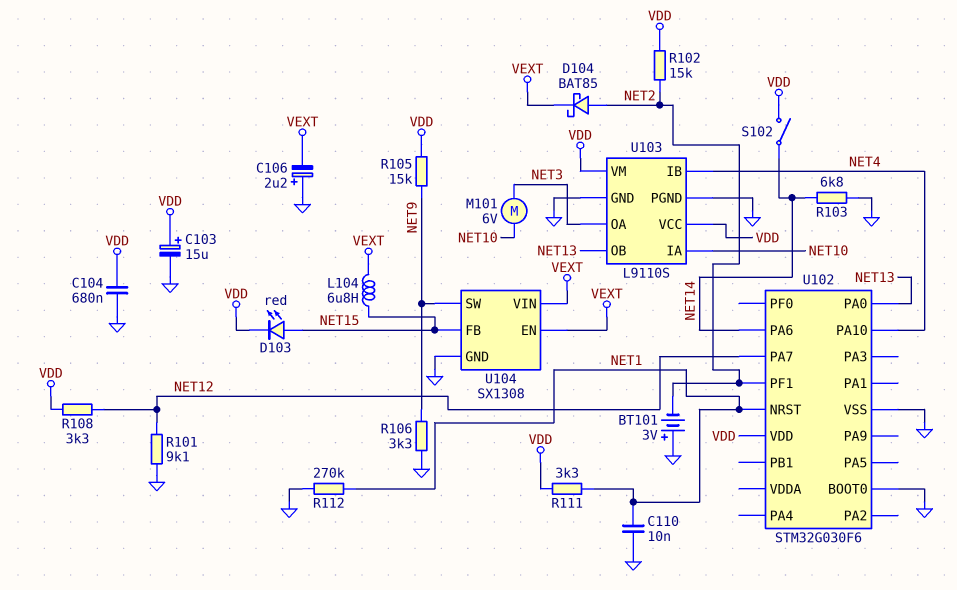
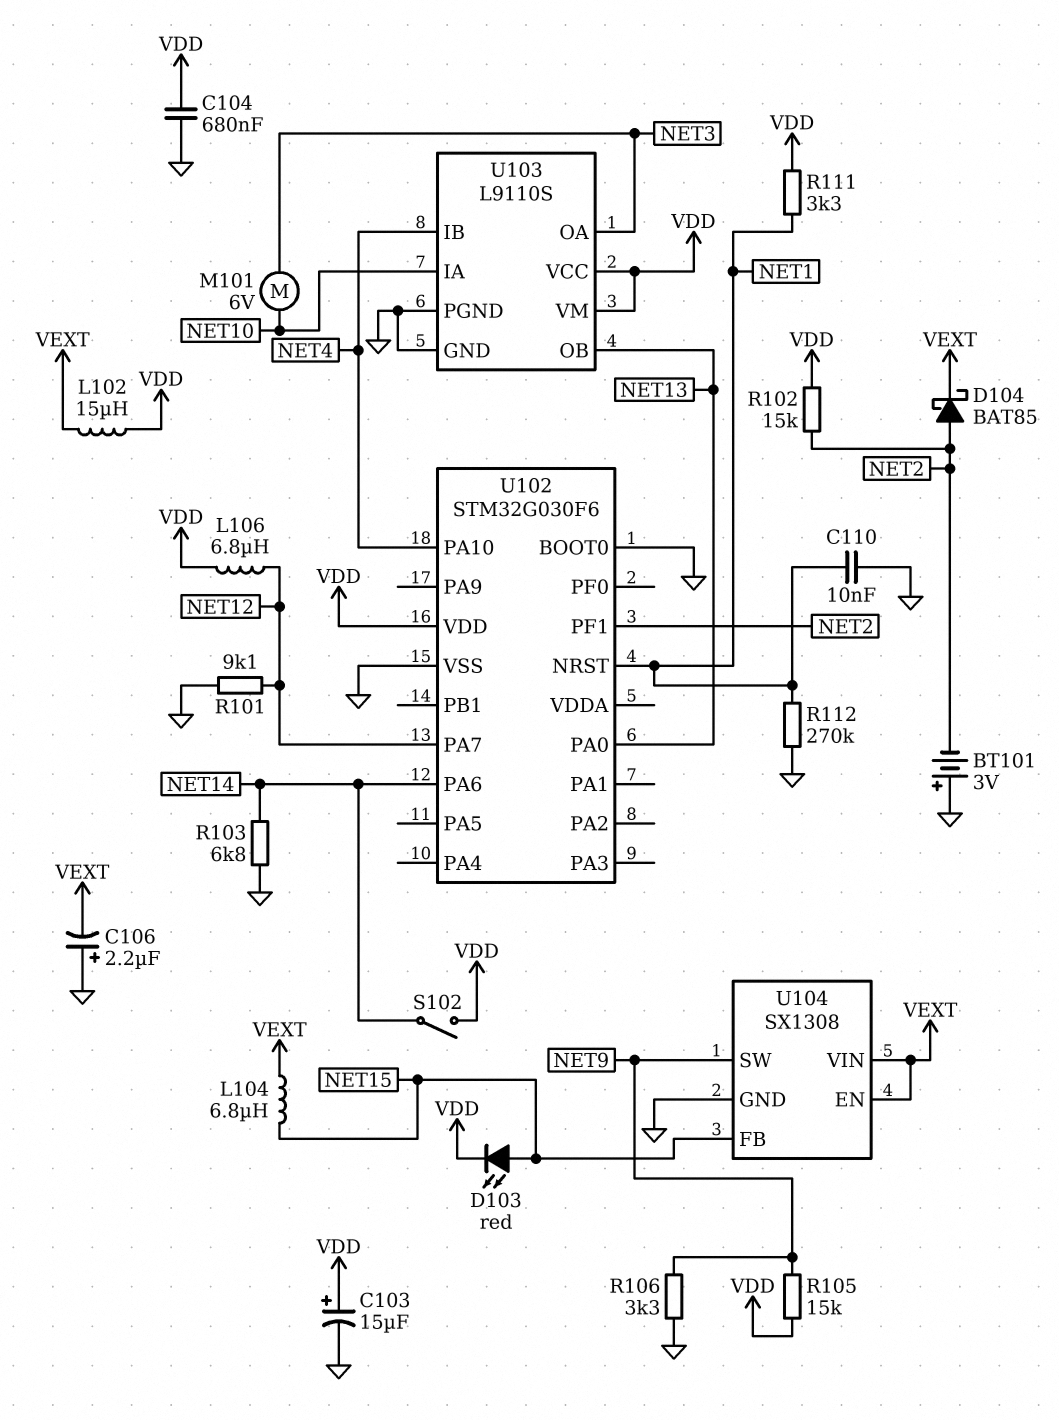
L102: none -> 15uH (VDD, VEXT)
L106: none -> 6.8uH (NET12, VDD)
R108: 3.3k (NET12, VDD) -> none

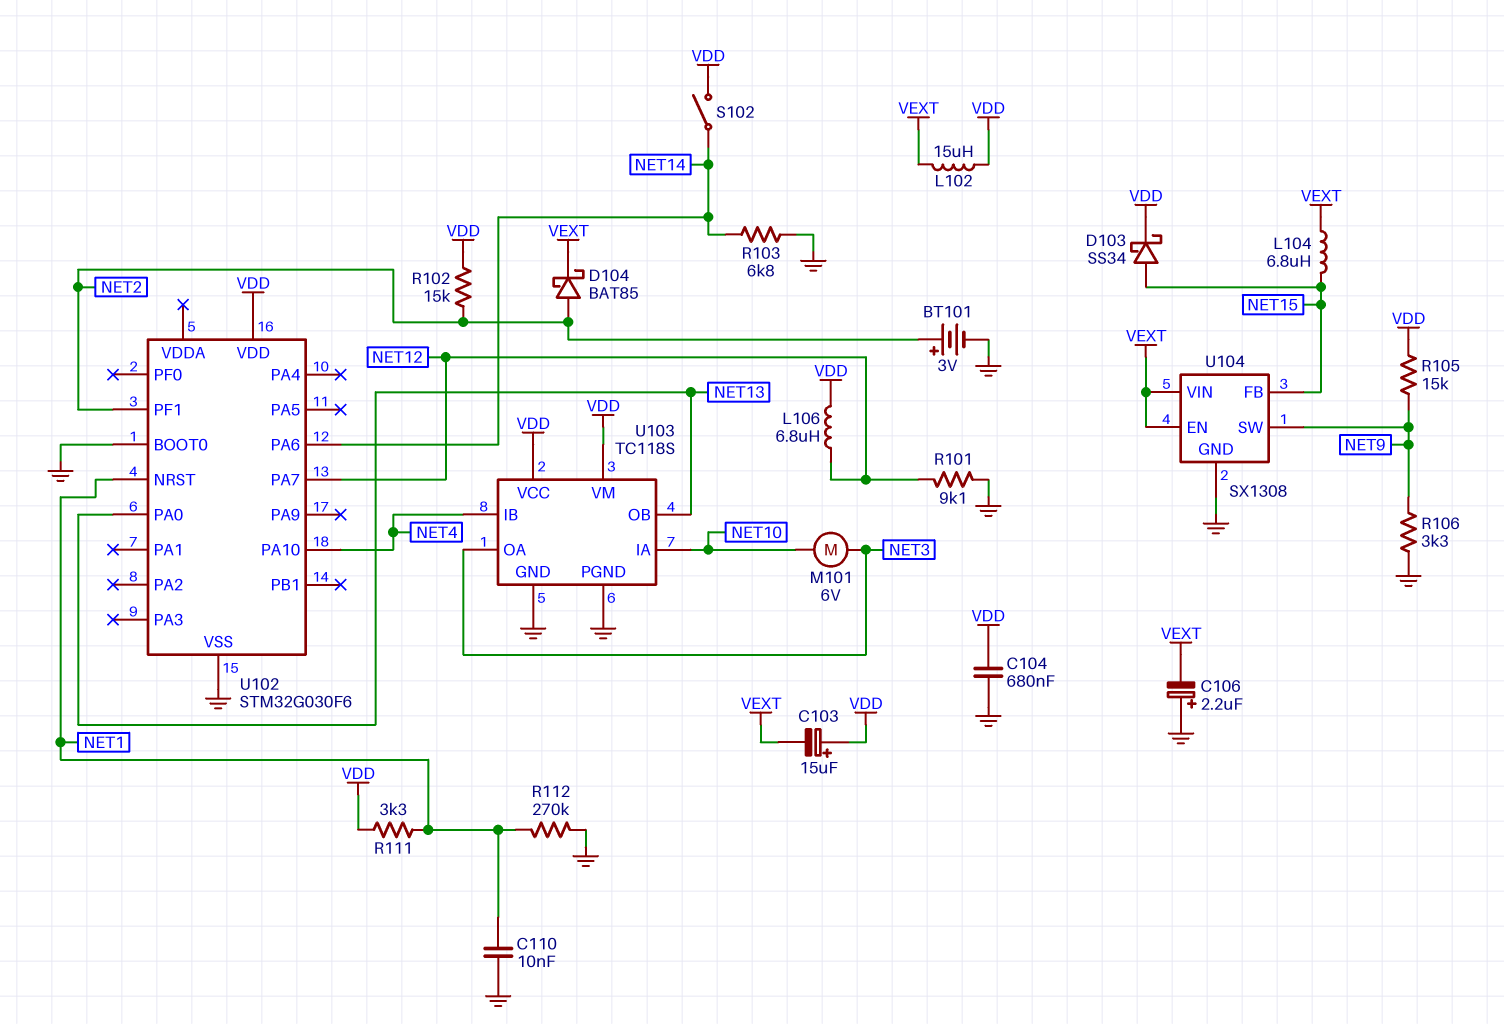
BT101: 3V (plus GND, minus NET2) -> 3V (plus NET2, minus GND)
C103: 15uF (plus VDD, minus GND) -> 15uF (plus VDD, minus VEXT)
D103: LED red (A NET15, K VDD) -> schottky SS34 (A NET15, K VDD)
U103: L9110S -> TC118S

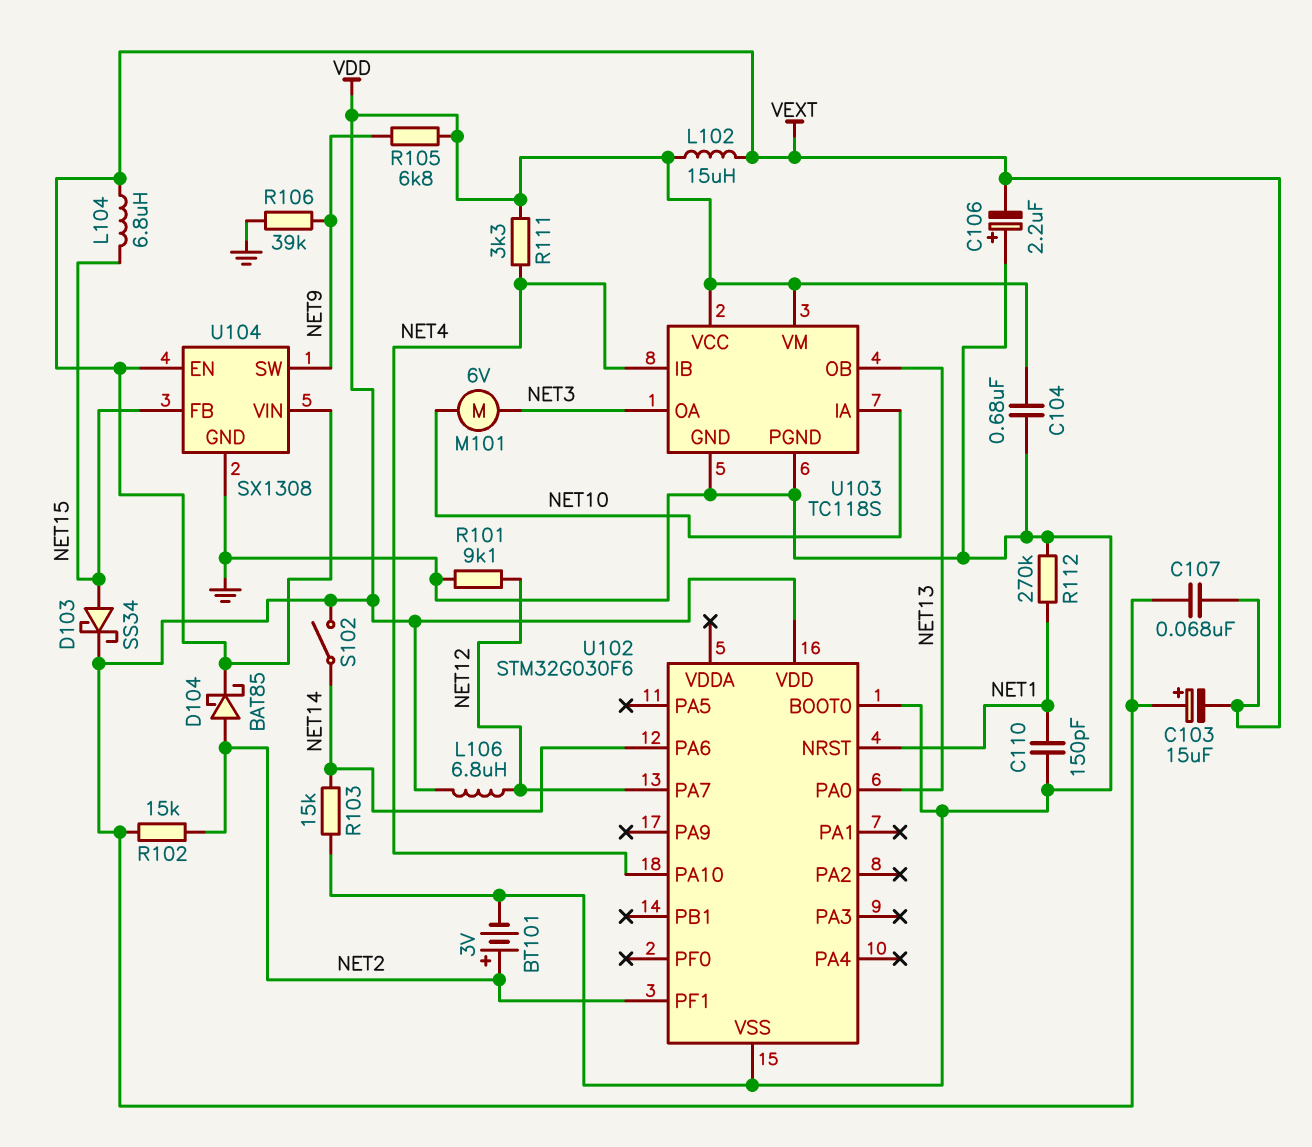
C107: none -> 68nF (VDD, VEXT)
C110: 10nF (GND, NET1) -> 150pF (GND, NET1)
R103: 6.8k (GND, NET14) -> 15k (GND, NET14)
R105: 15k (NET9, VDD) -> 6.8k (NET9, VDD)
R106: 3.3k (GND, NET9) -> 39k (GND, NET9)
R111: 3.3k (NET1, VDD) -> 3.3k (NET4, VDD)

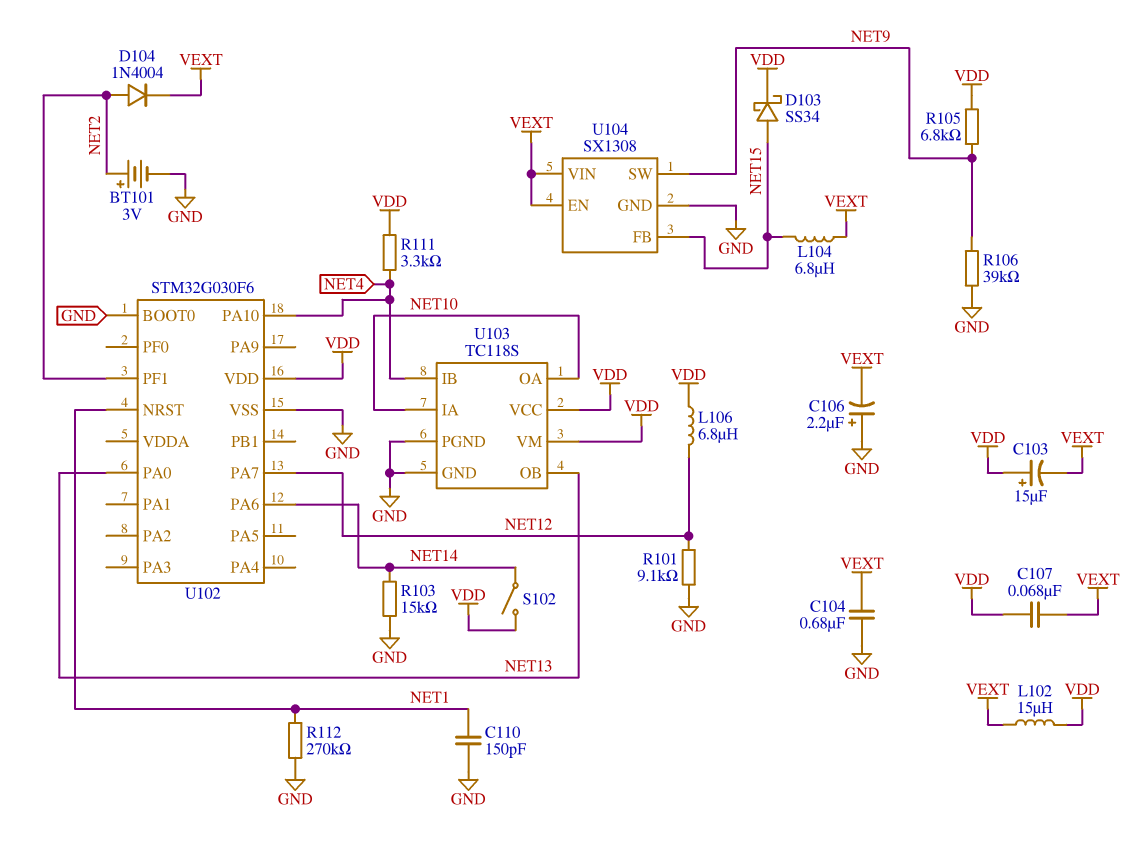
C104: 680nF (GND, VDD) -> 680nF (GND, VEXT)
D104: schottky BAT85 (A NET2, K VEXT) -> diode 1N4004 (A NET2, K VEXT)
M101: motor 6V (NET3, NET10) -> none
R102: 15k (NET2, VDD) -> none
U103 pin OA: NET3 -> NET10

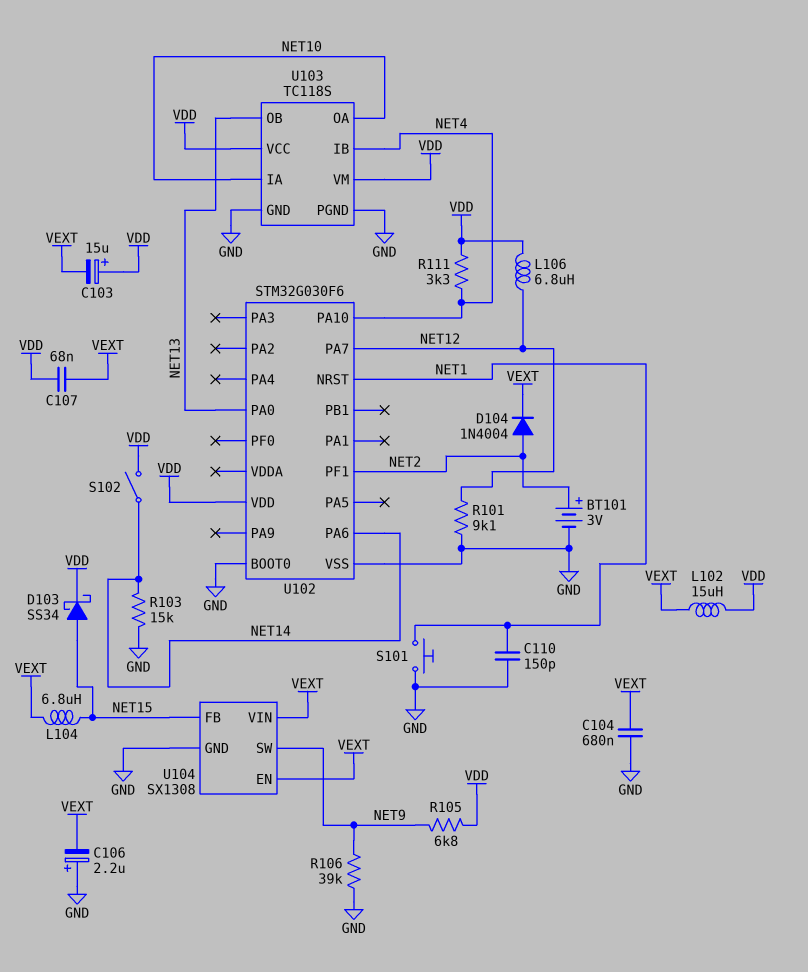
R112: 270k (GND, NET1) -> none
S101: none -> button (GND, NET1)

